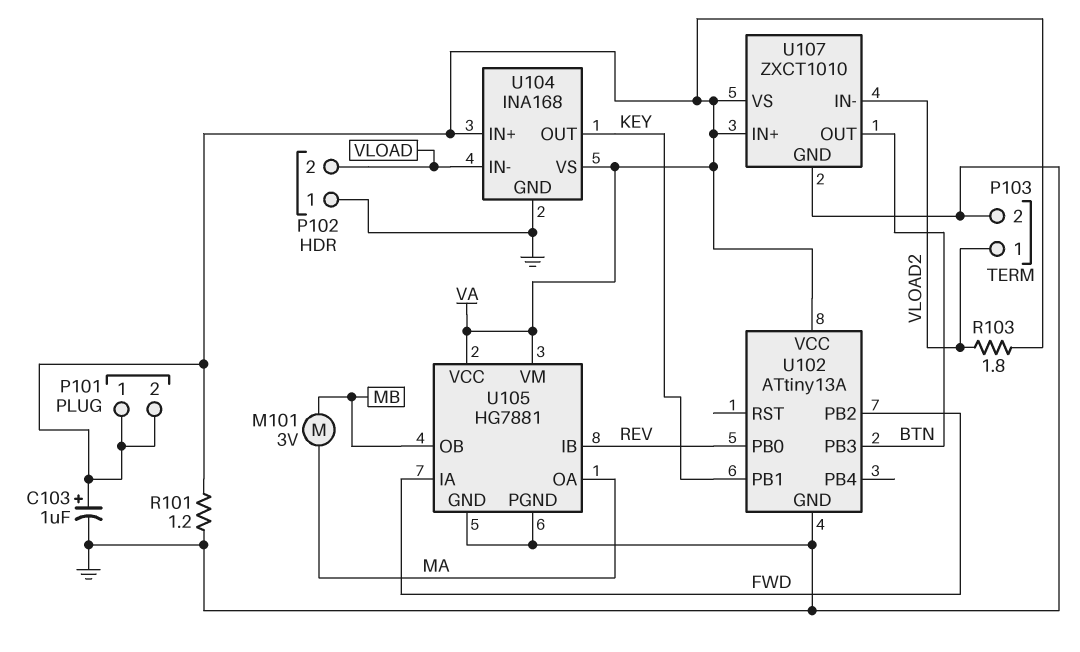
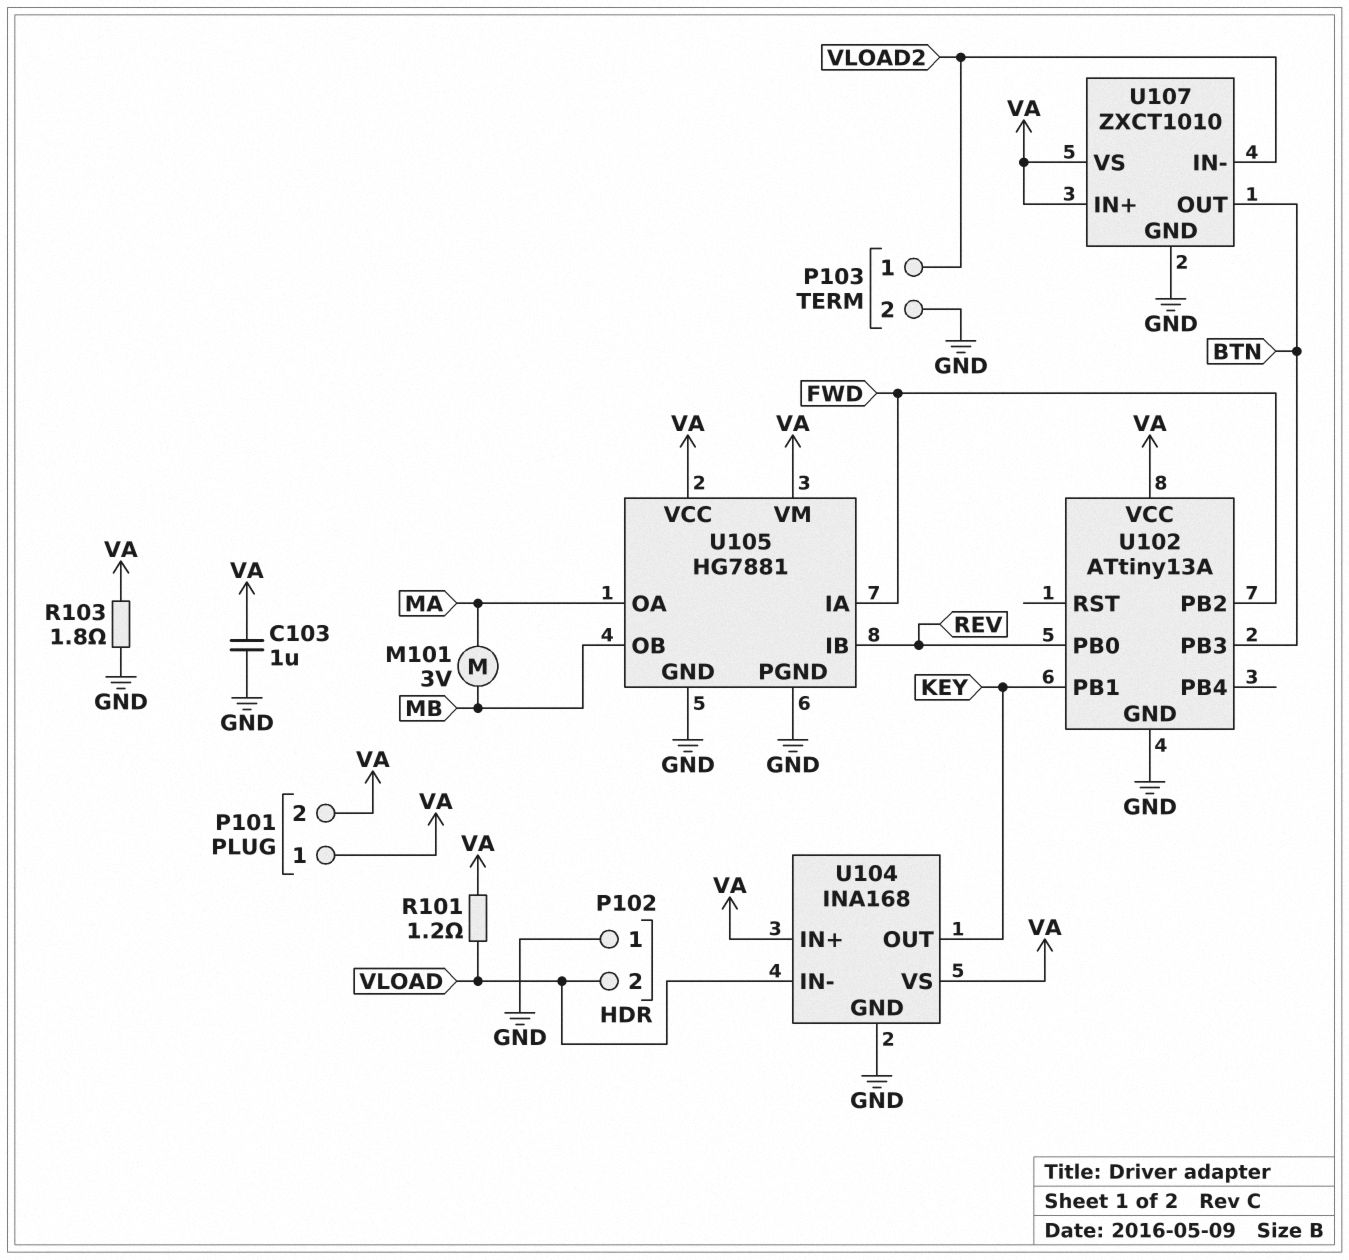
C103: 1uF (plus VA, minus GND) -> 1uF (GND, VA)
R101: 1.2 (GND, VA) -> 1.2 (VA, VLOAD)
R103: 1.8 (VA, VLOAD2) -> 1.8 (GND, VA)

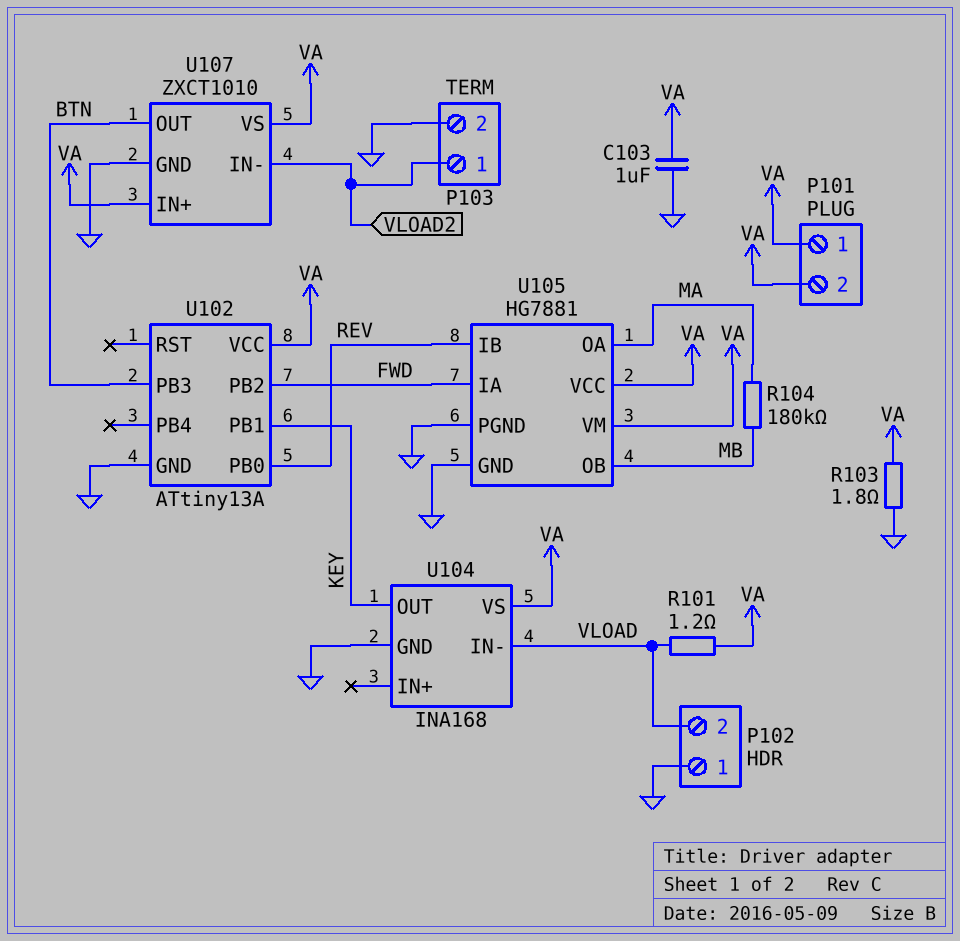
M101: motor 3V (MA, MB) -> none
R104: none -> 180k (MA, MB)
U104 pin IN+: VA -> none

